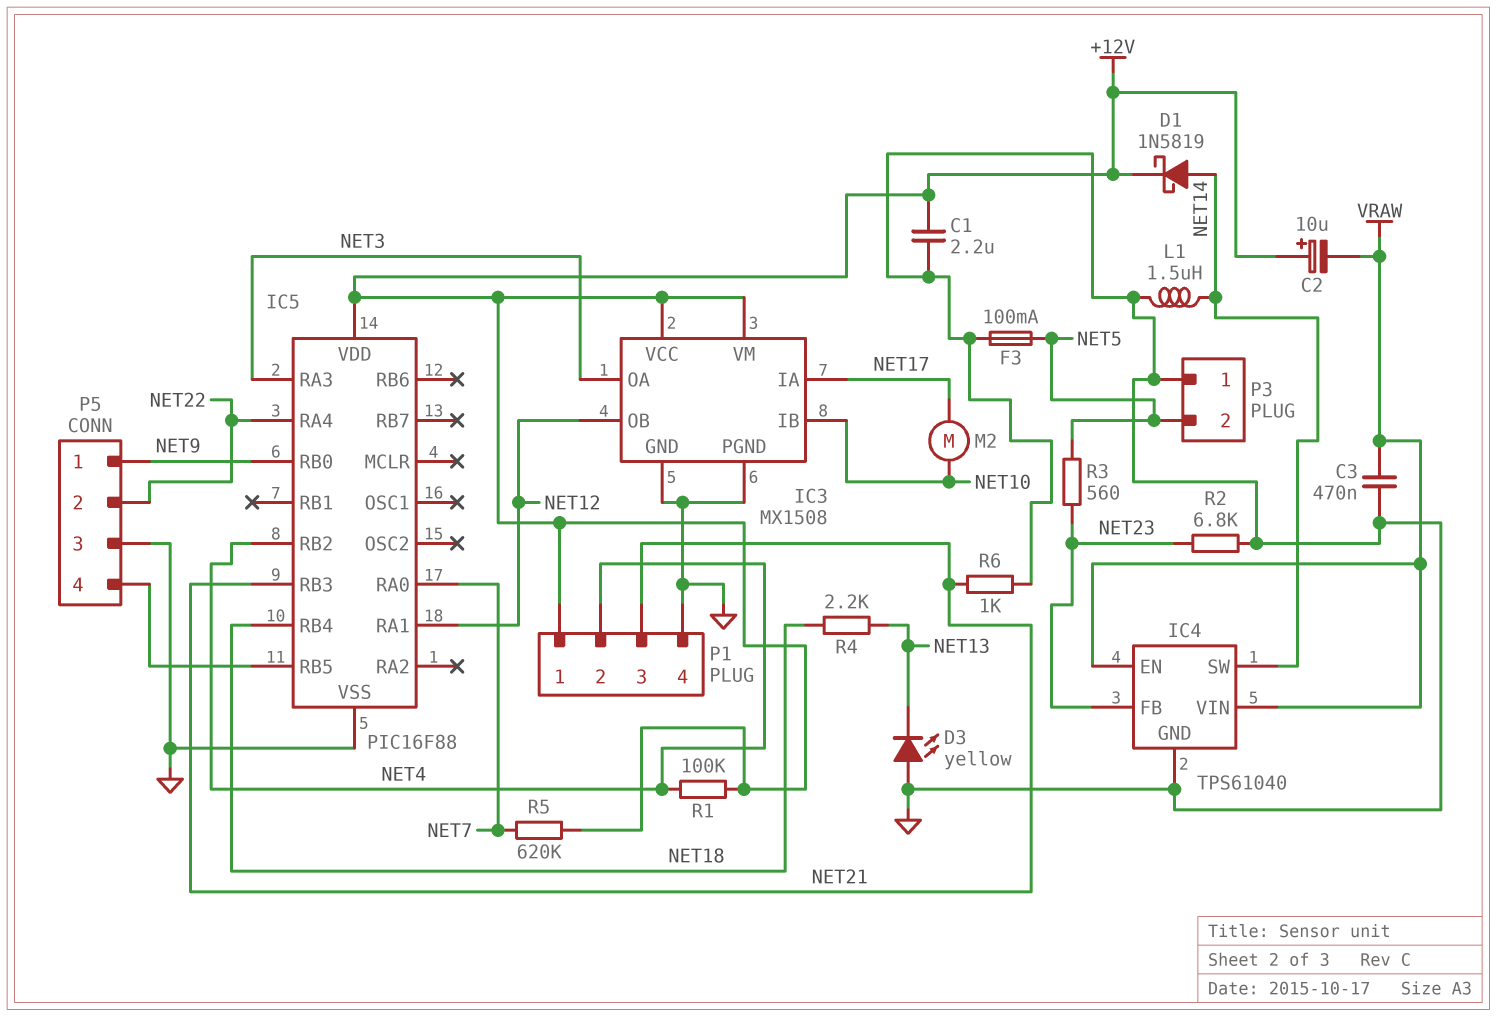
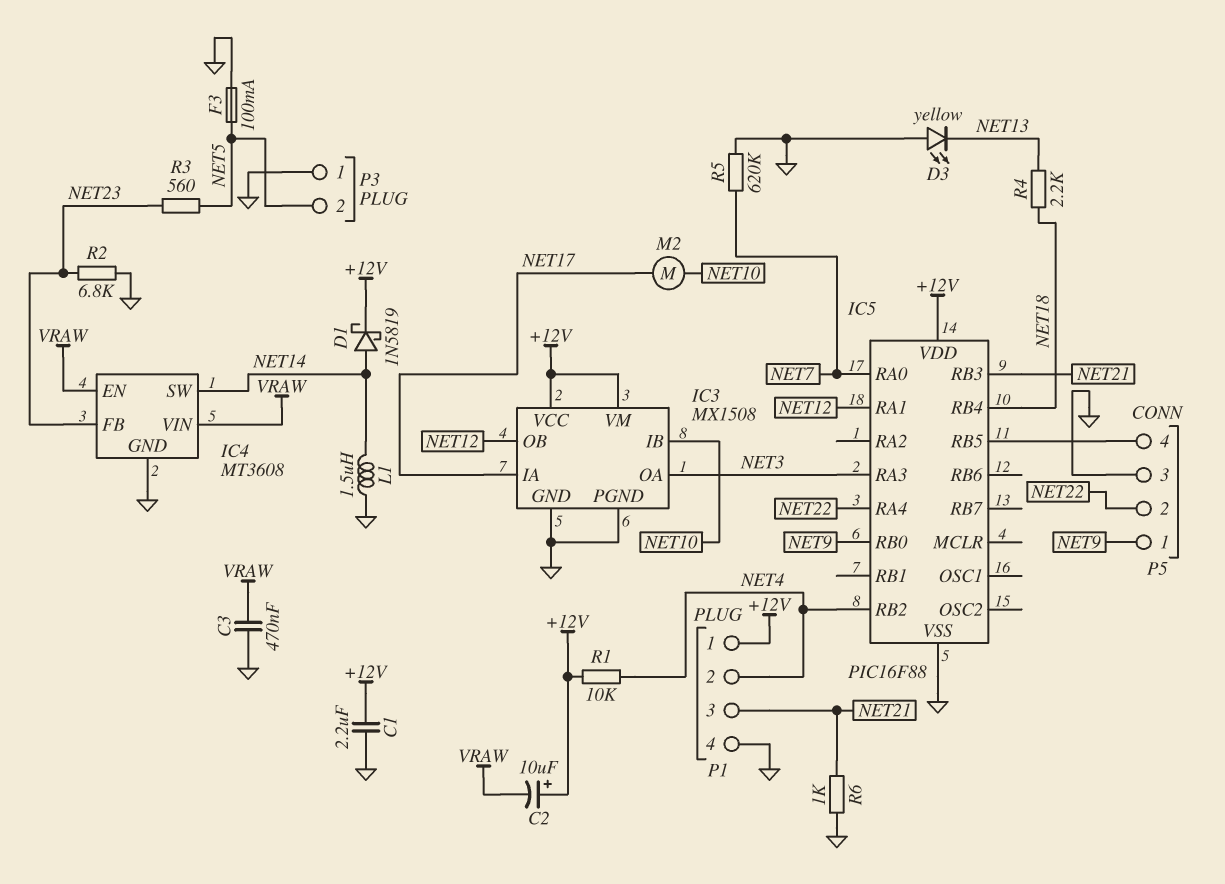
IC4: TPS61040 -> MT3608
R1: 100k (+12V, NET4) -> 10k (+12V, NET4)
R5: 620k (+12V, NET7) -> 620k (GND, NET7)

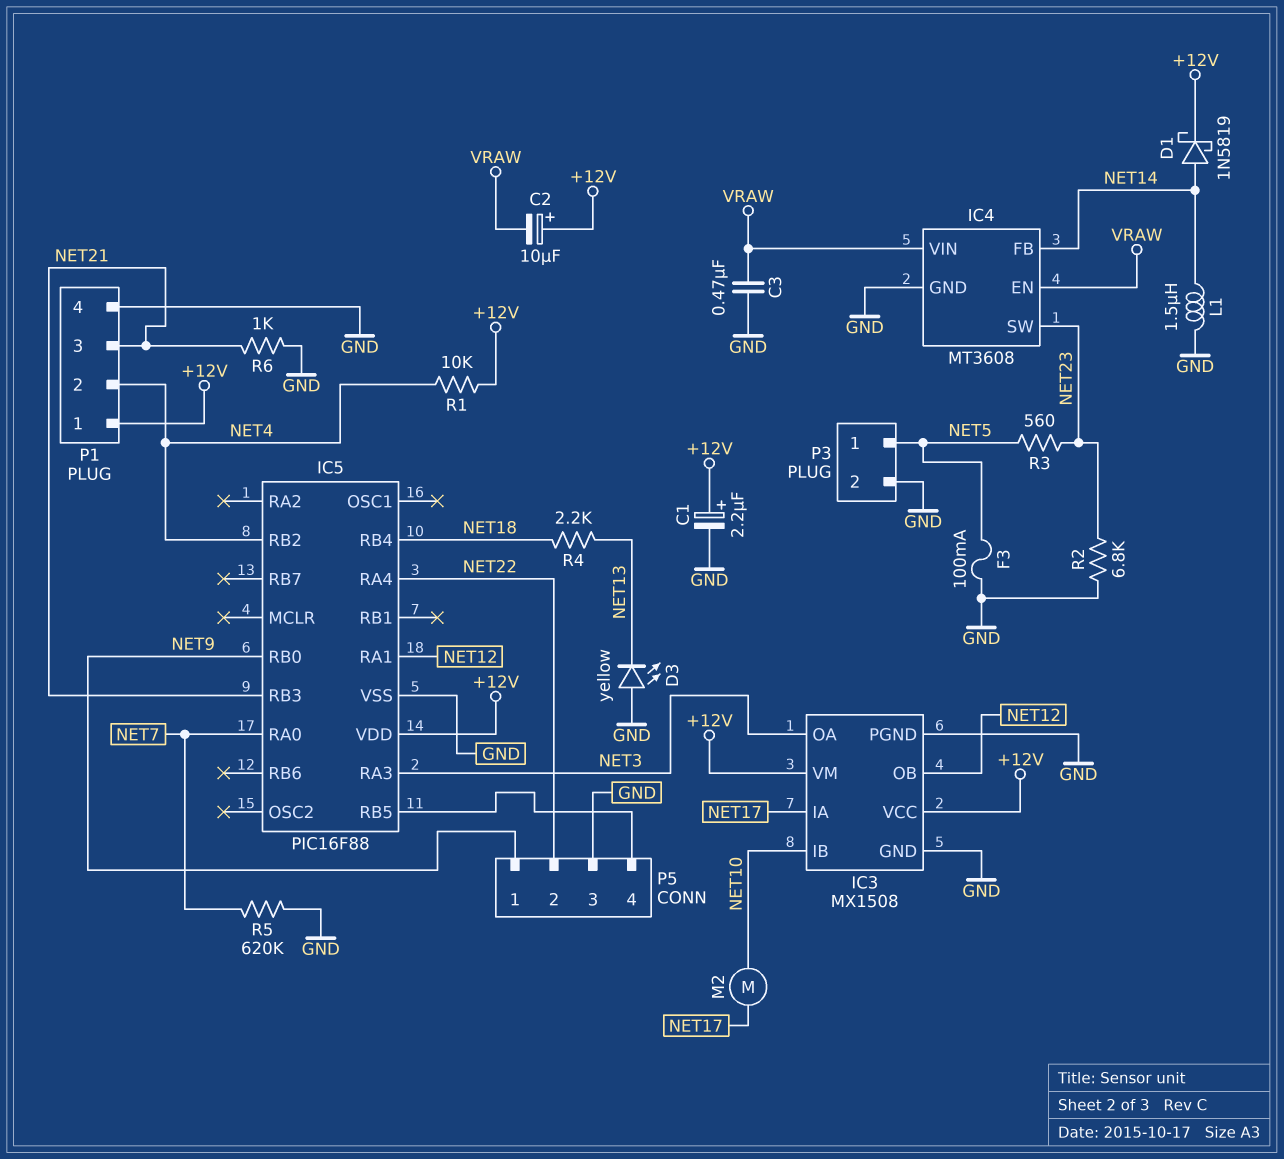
C1: 2.2uF (+12V, GND) -> 2.2uF (plus +12V, minus GND)
IC4 pin FB: NET23 -> NET14
IC4 pin SW: NET14 -> NET23
P3 pin 1: GND -> NET5
P3 pin 2: NET5 -> GND

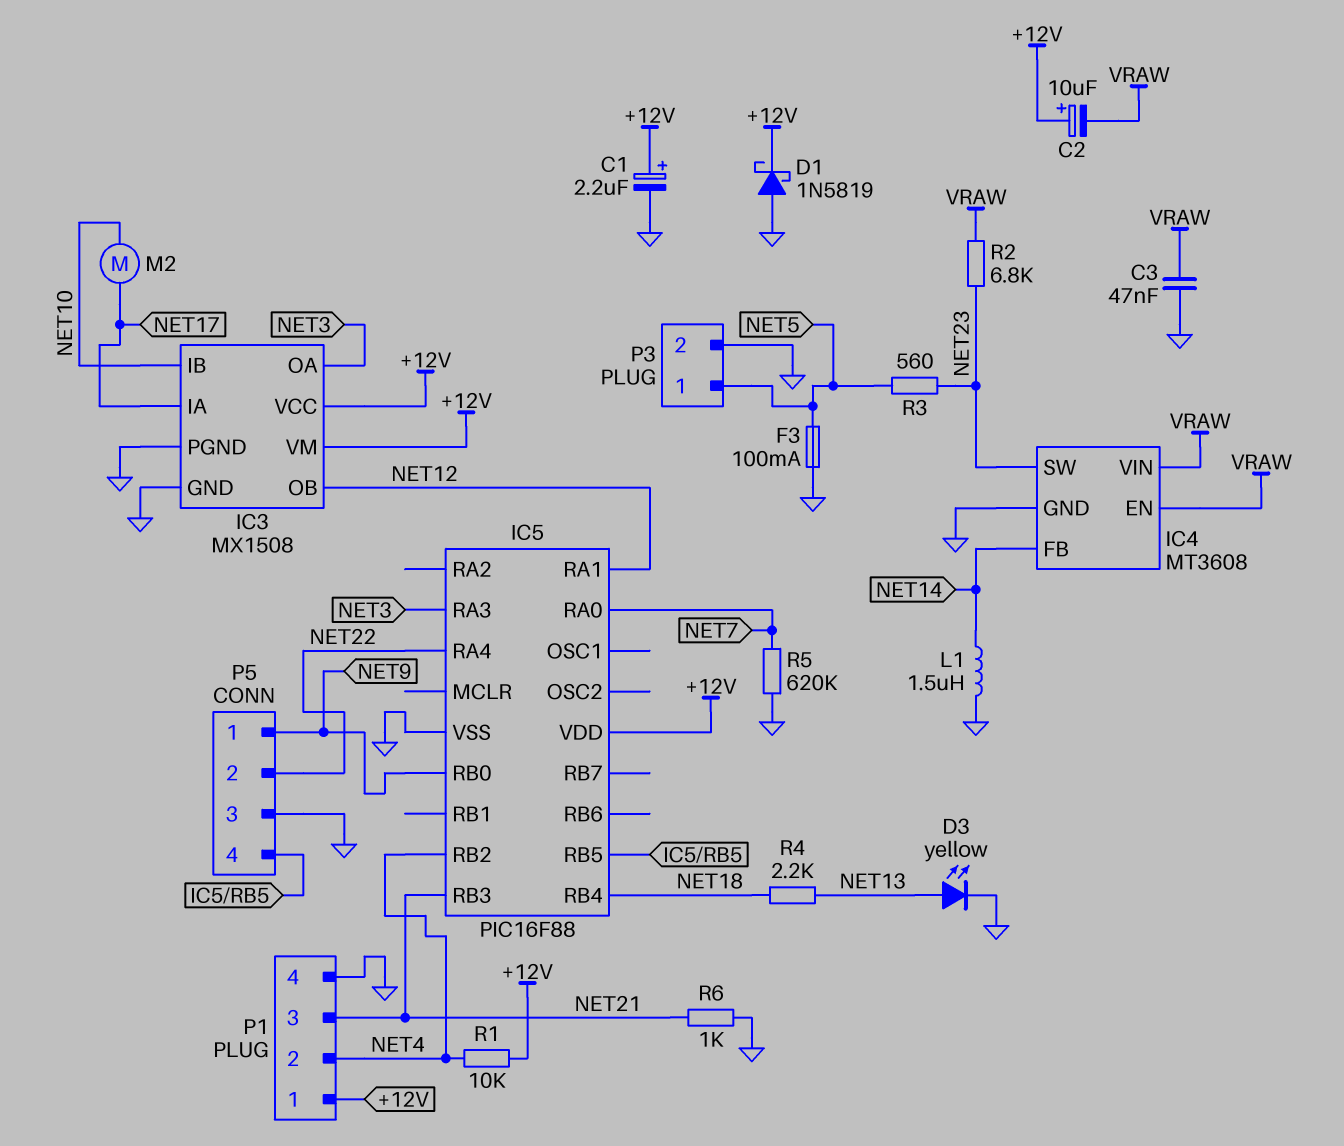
C3: 470nF (GND, VRAW) -> 47nF (GND, VRAW)
D1: schottky 1N5819 (A NET14, K +12V) -> schottky 1N5819 (A GND, K +12V)
D3: LED yellow (A GND, K NET13) -> LED yellow (A NET13, K GND)
R2: 6.8k (GND, NET23) -> 6.8k (NET23, VRAW)

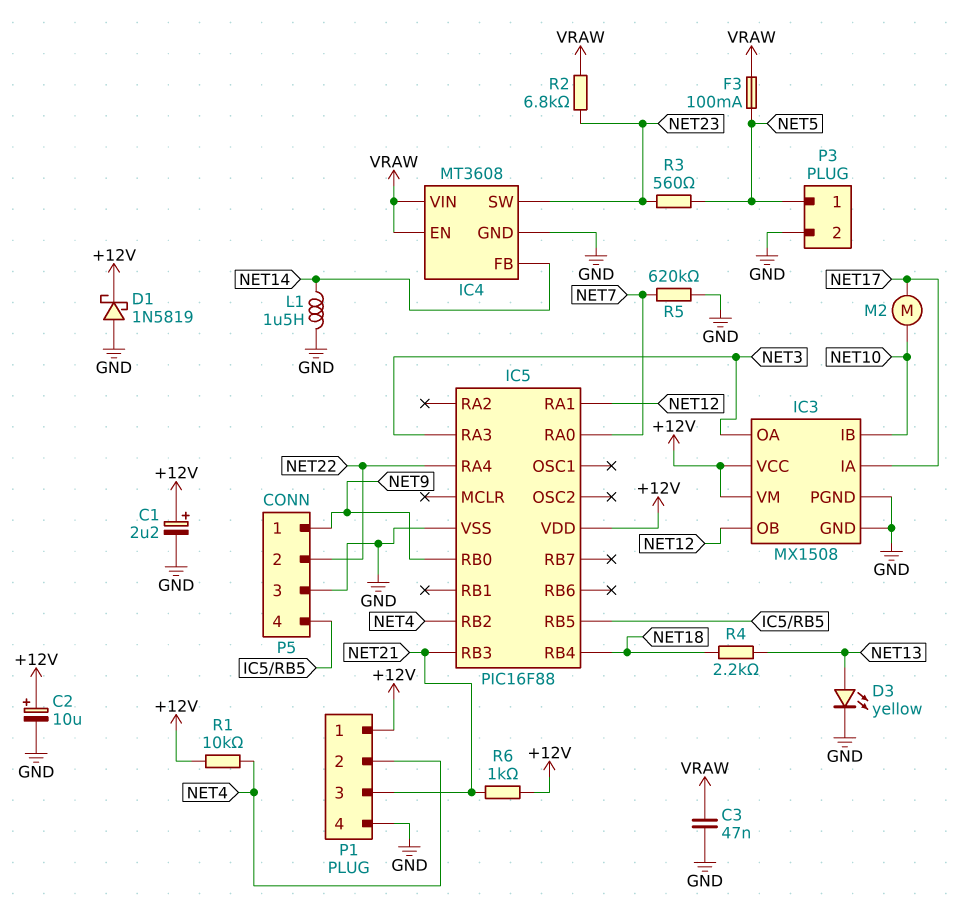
C2: 10uF (plus +12V, minus VRAW) -> 10uF (plus +12V, minus GND)
F3: 100mA (GND, NET5) -> 100mA (NET5, VRAW)
R6: 1k (GND, NET21) -> 1k (+12V, NET21)

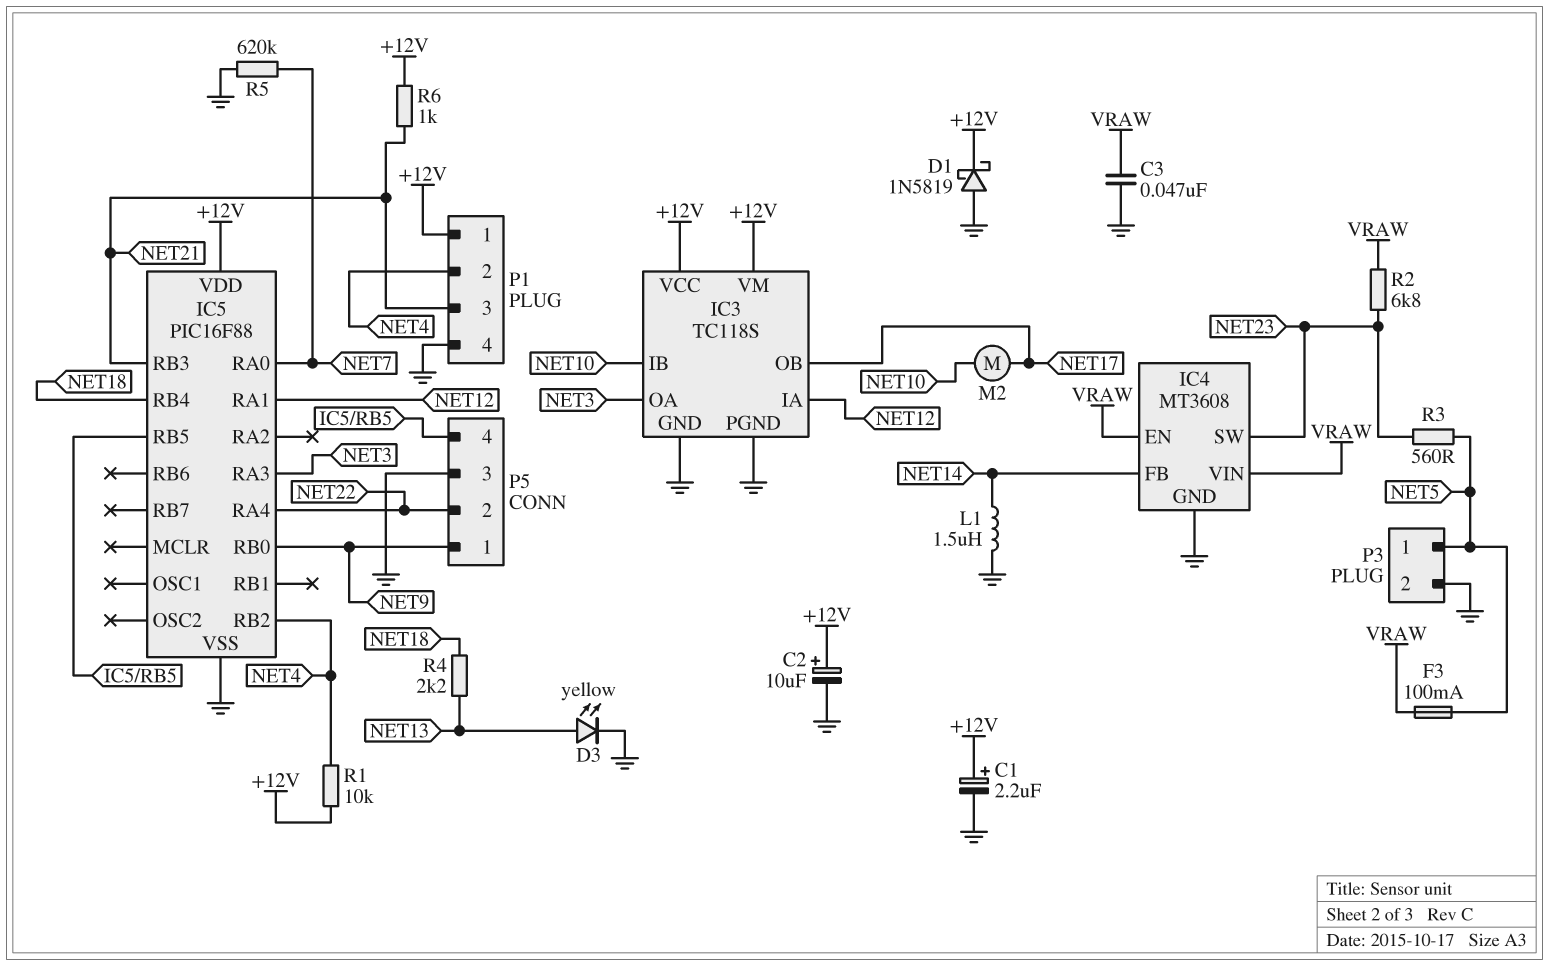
IC3: MX1508 -> TC118S
IC3 pin IA: NET17 -> NET12
IC3 pin OB: NET12 -> NET17

